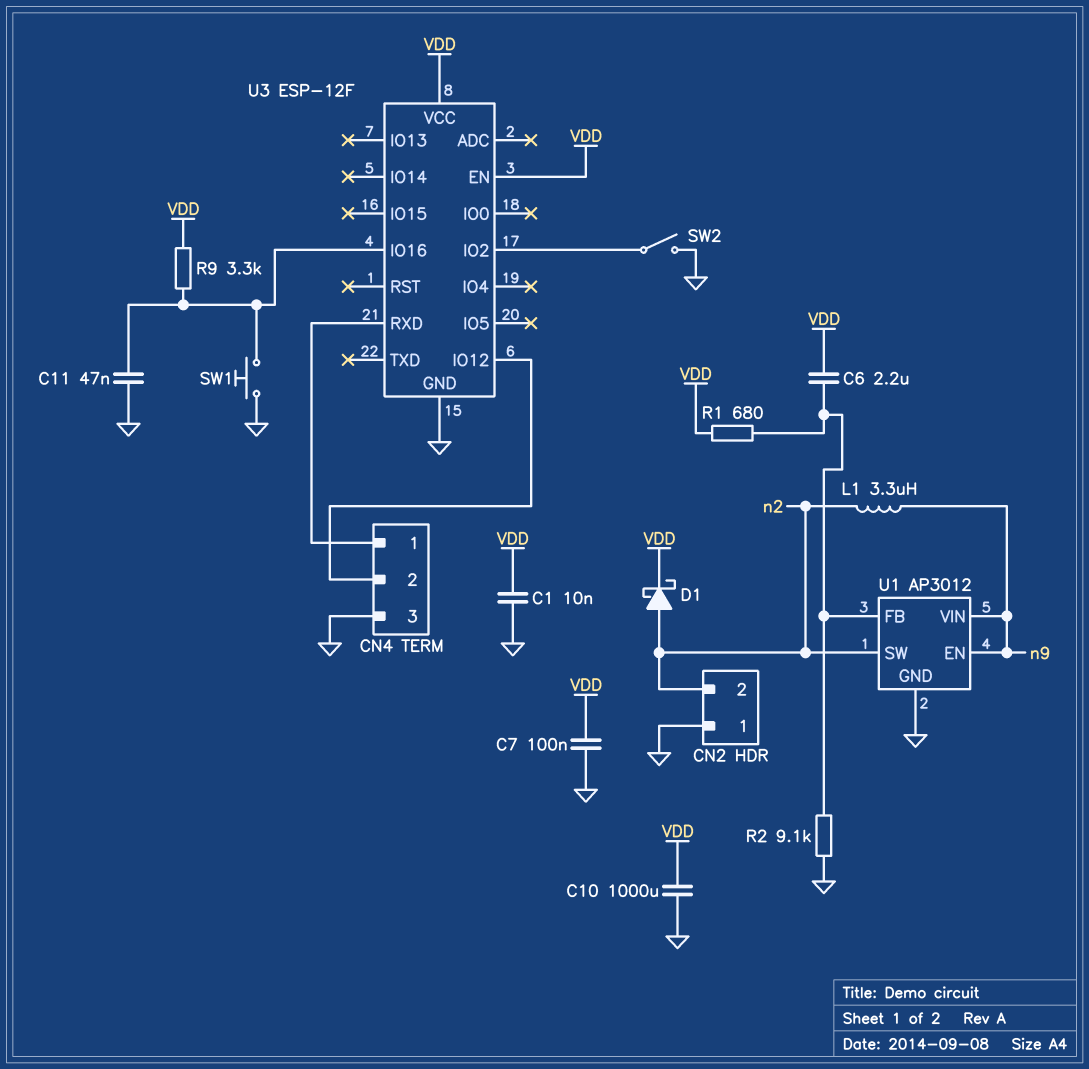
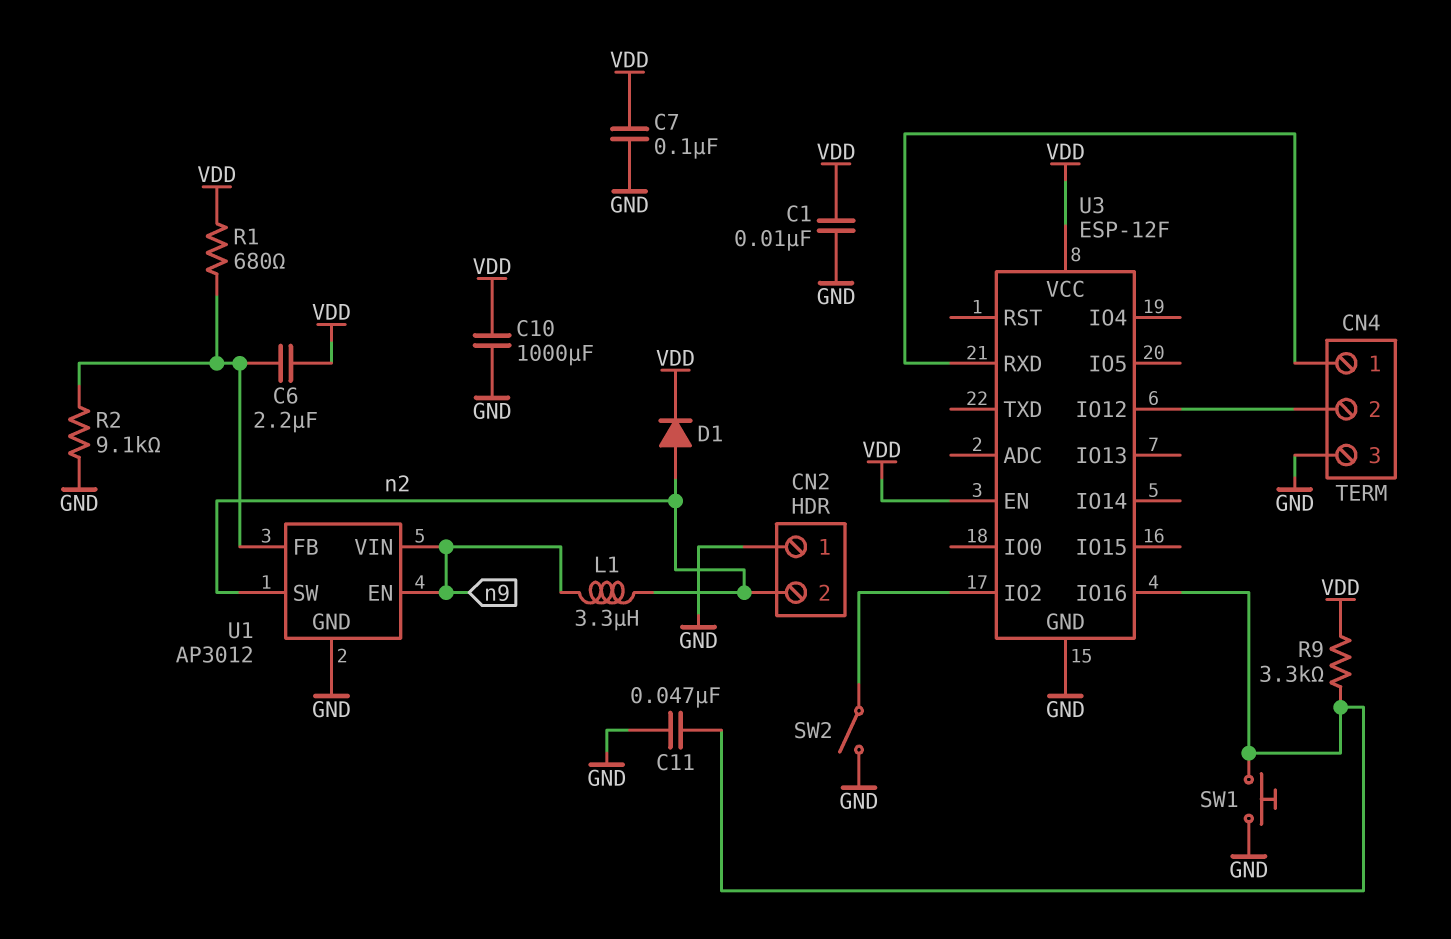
D1: schottky (A n2, K VDD) -> diode (A n2, K VDD)

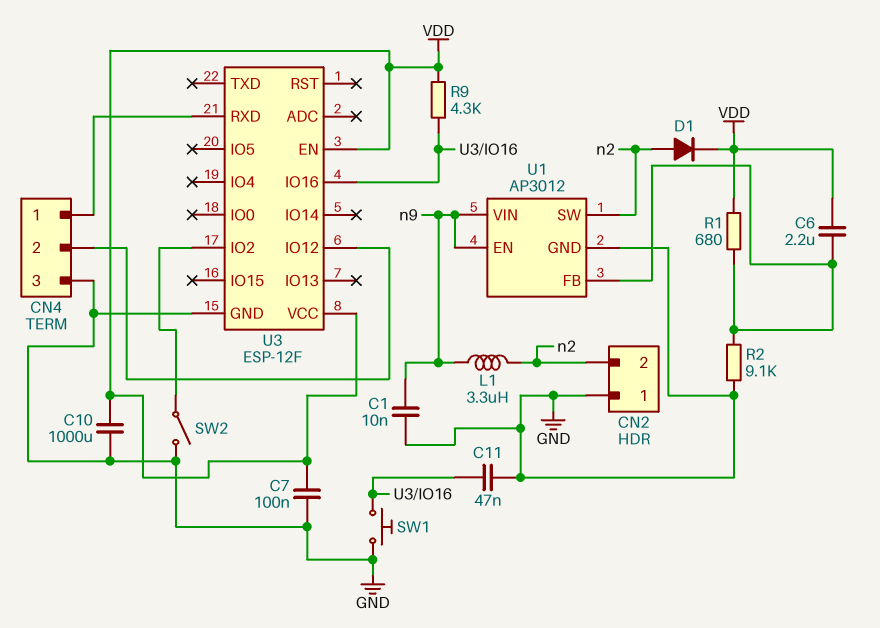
C1: 10nF (GND, VDD) -> 10nF (GND, n9)
R9: 3.3k (U3/IO16, VDD) -> 4.3k (U3/IO16, VDD)

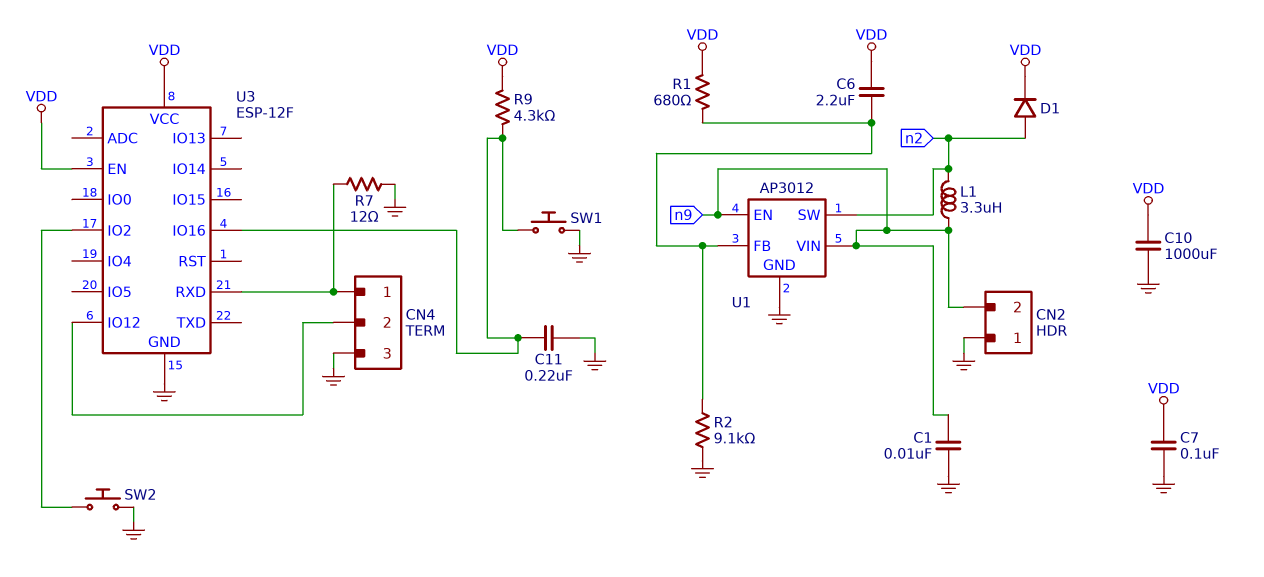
C11: 47nF (GND, U3/IO16) -> 220nF (GND, U3/IO16)
CN2 pin 2: n2 -> n9
R7: none -> 12 (CN4/1, GND)
SW2: switch (GND, U3/IO2) -> button (GND, U3/IO2)

